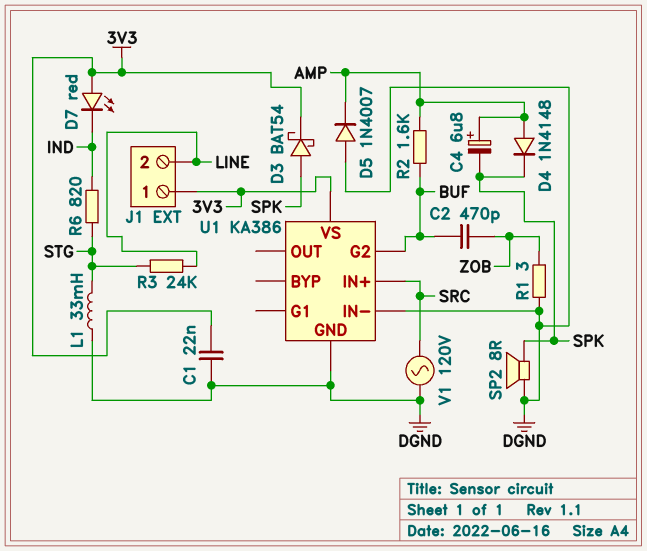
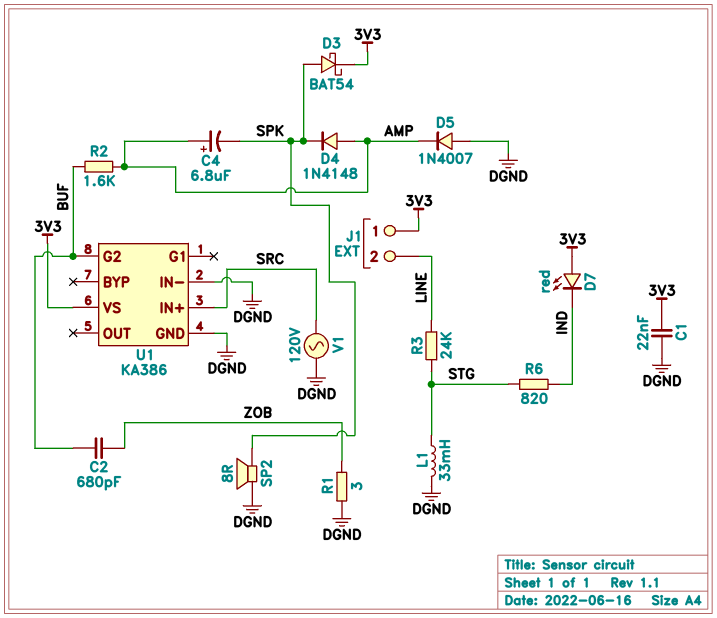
C2: 470pF (BUF, ZOB) -> 680pF (BUF, ZOB)

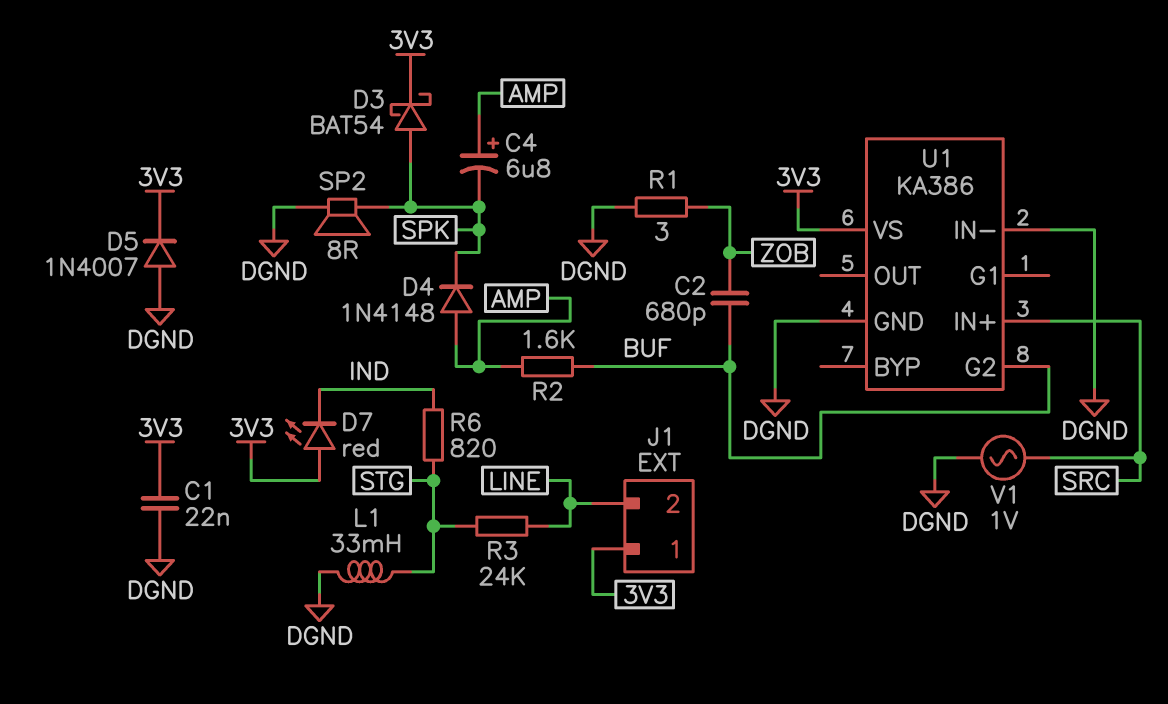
D5: diode 1N4007 (A DGND, K AMP) -> diode 1N4007 (A DGND, K 3V3)
V1: AC 120V (DGND, SRC) -> AC 1V (DGND, SRC)

